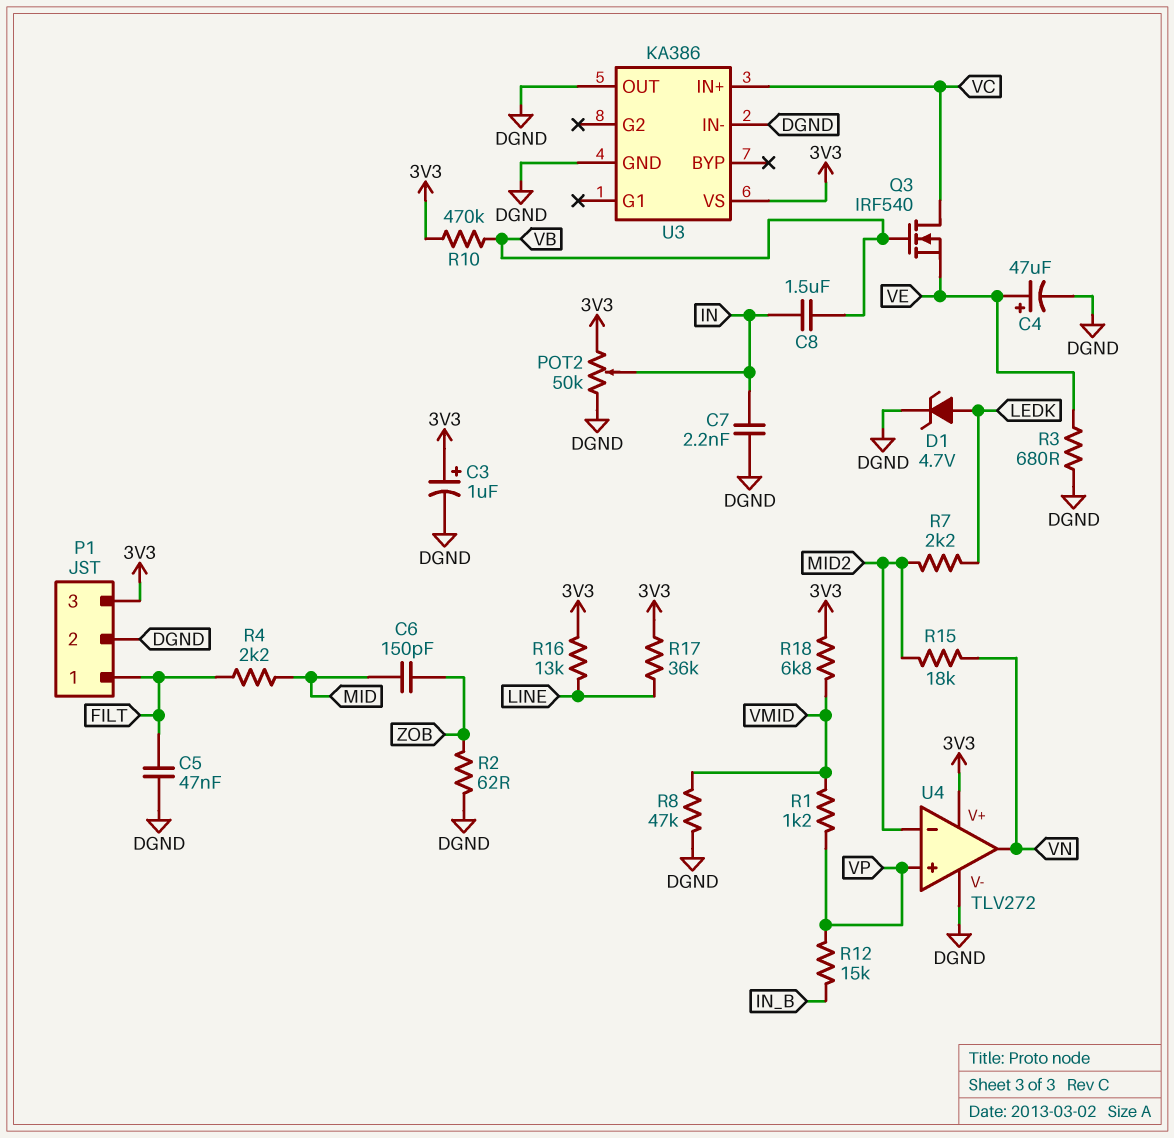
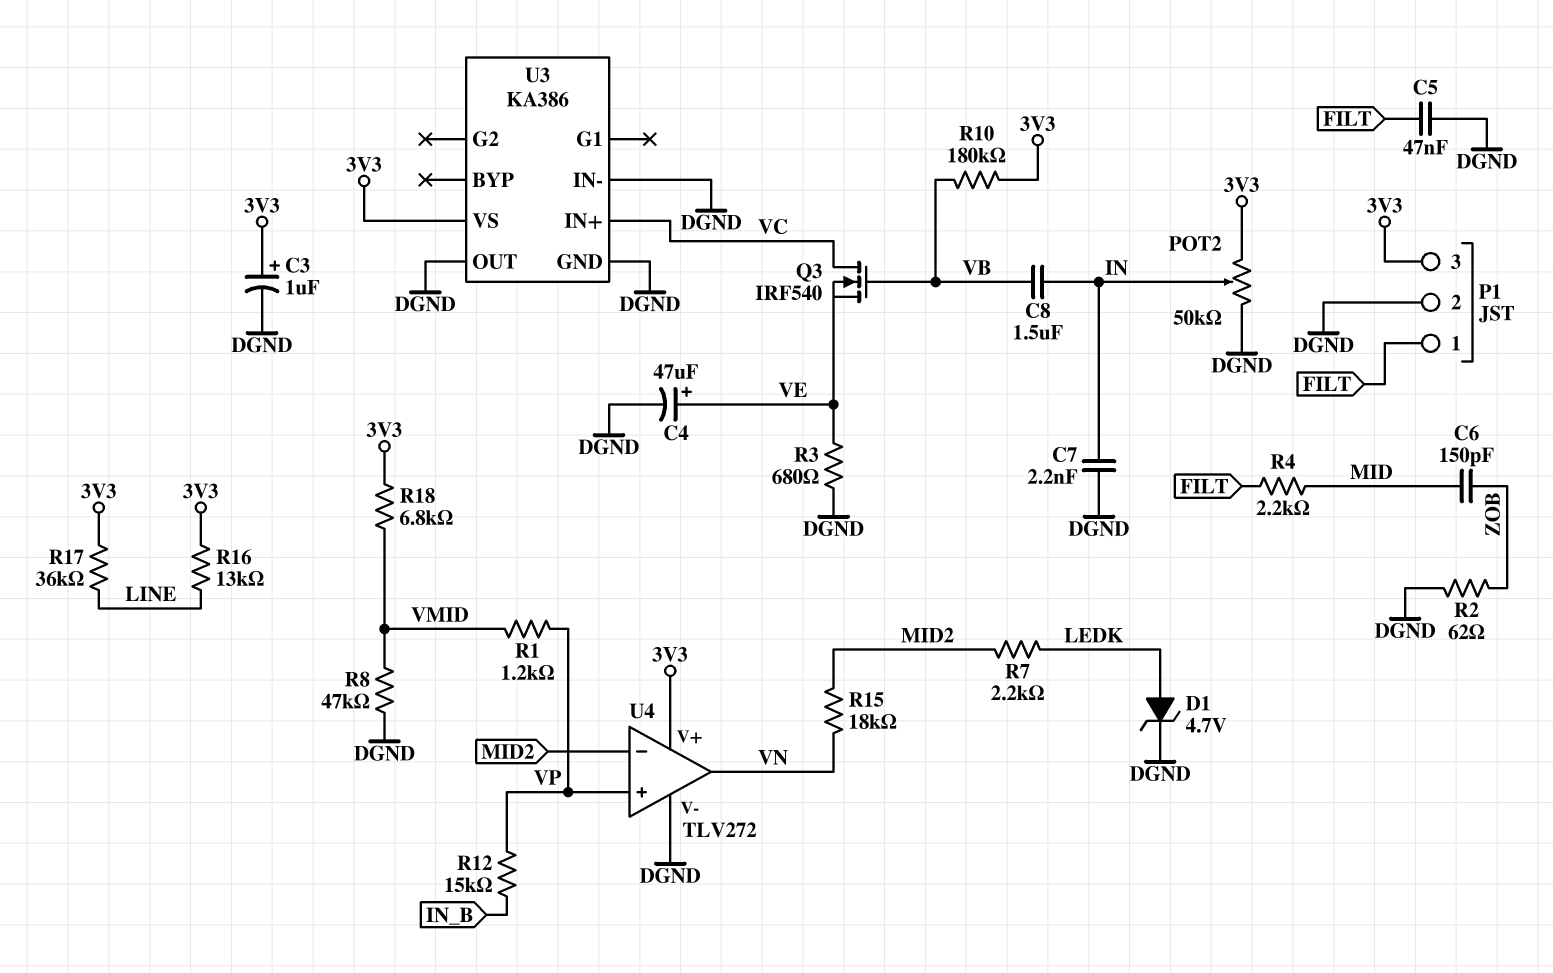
R10: 470k (3V3, VB) -> 180k (3V3, VB)

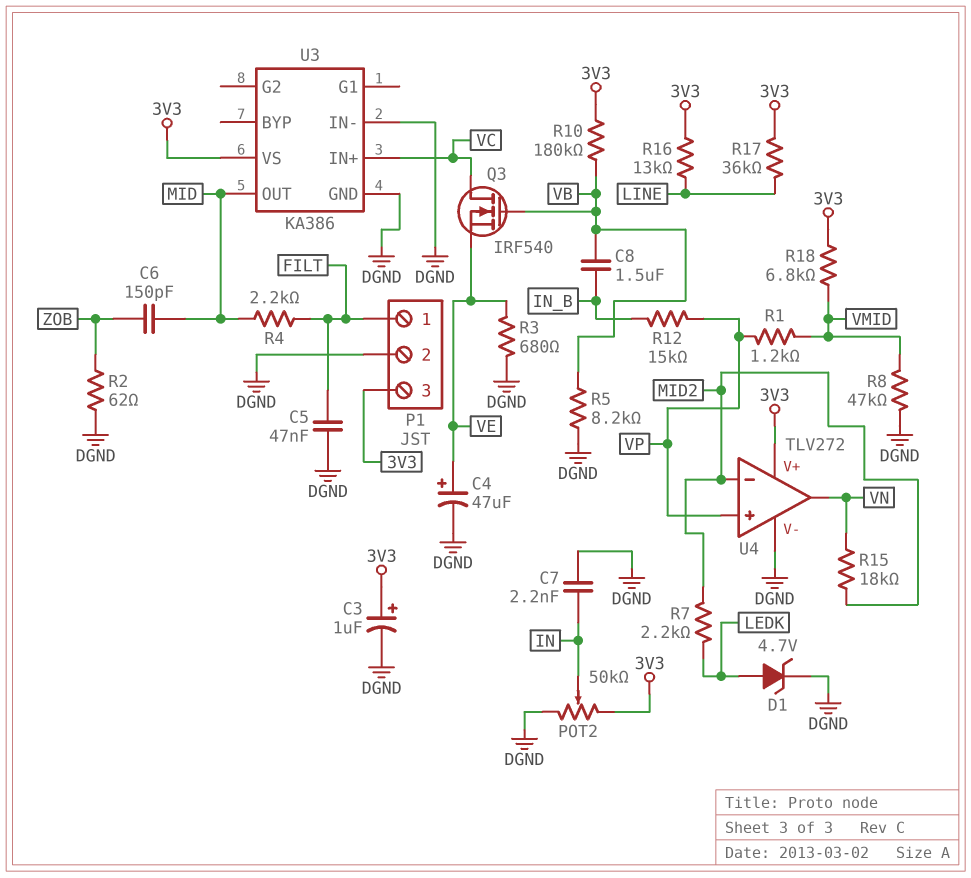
C8: 1.5uF (IN, VB) -> 1.5uF (IN_B, VB)
R5: none -> 8.2k (DGND, VB)
U3 pin OUT: DGND -> MID

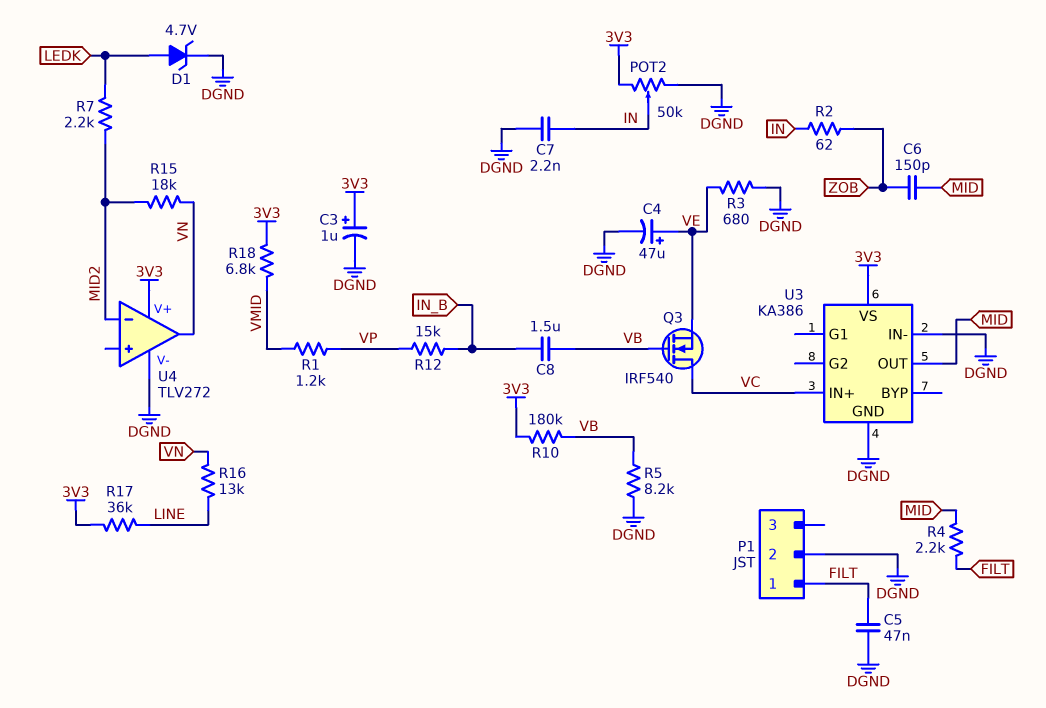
P1 pin 3: 3V3 -> none
R2: 62 (DGND, ZOB) -> 62 (IN, ZOB)
R8: 47k (DGND, VMID) -> none
R16: 13k (3V3, LINE) -> 13k (LINE, VN)
U4 pin in+: VP -> none

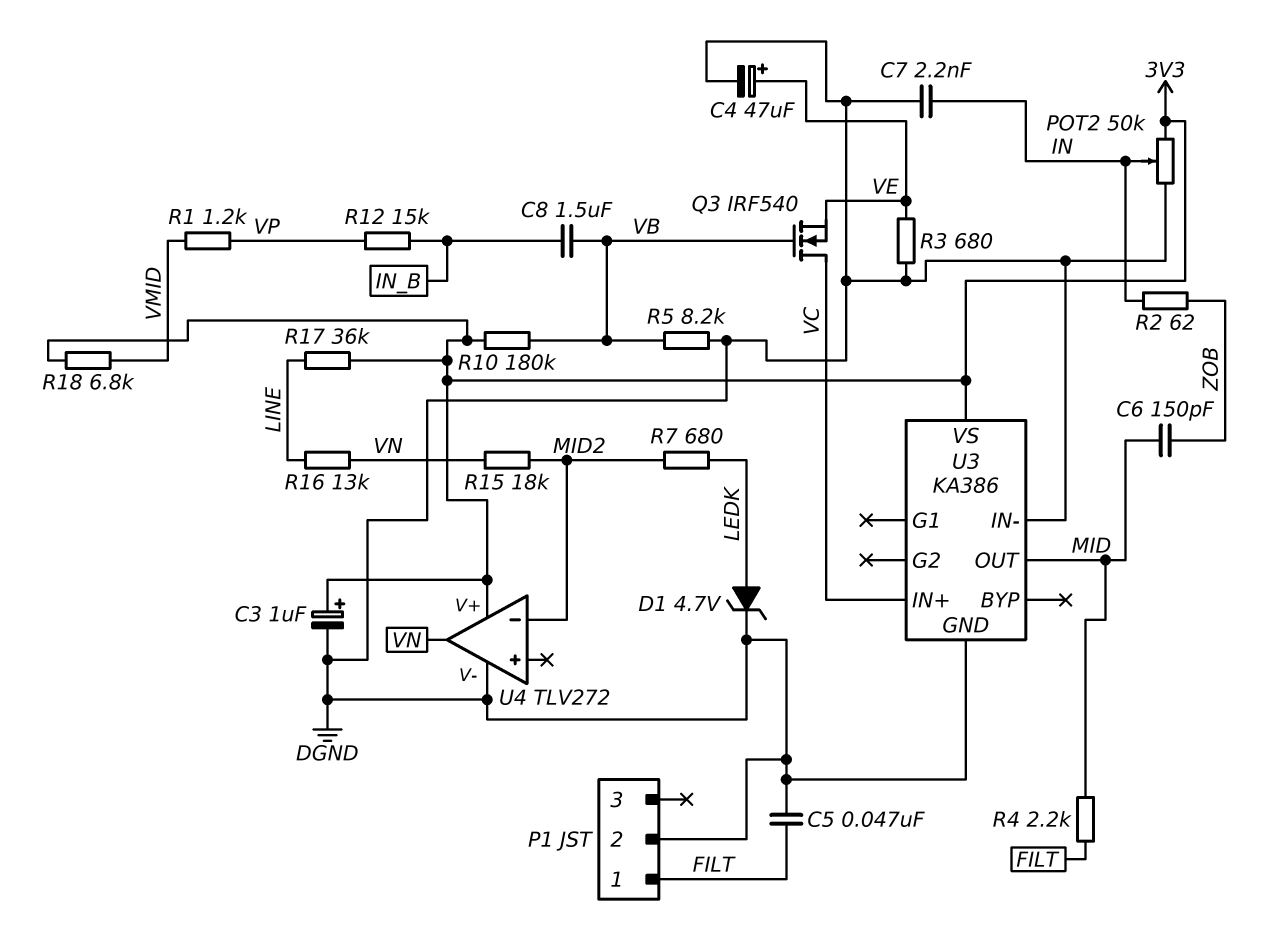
R7: 2.2k (LEDK, MID2) -> 680 (LEDK, MID2)

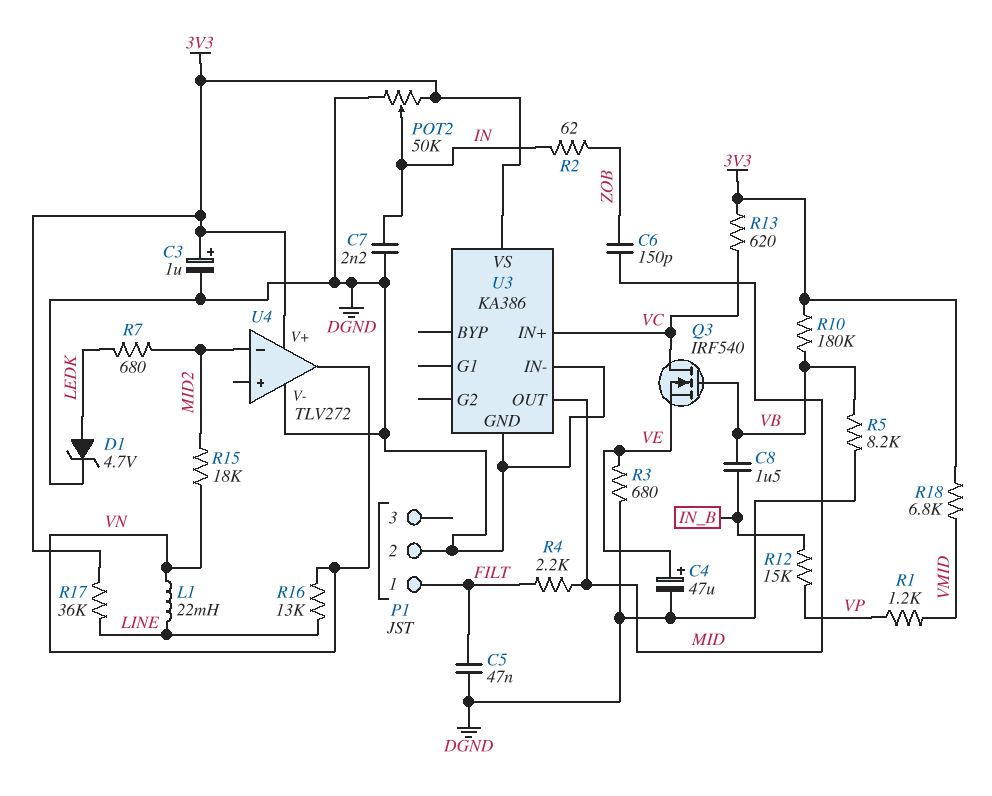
L1: none -> 22mH (LINE, VN)
R13: none -> 620 (3V3, VC)

